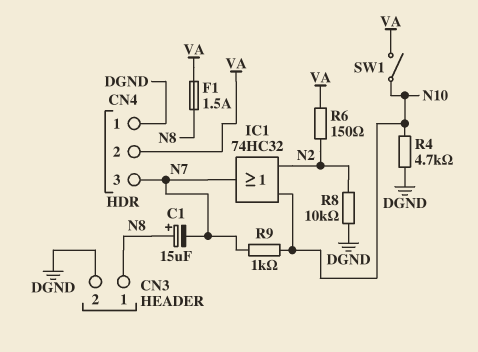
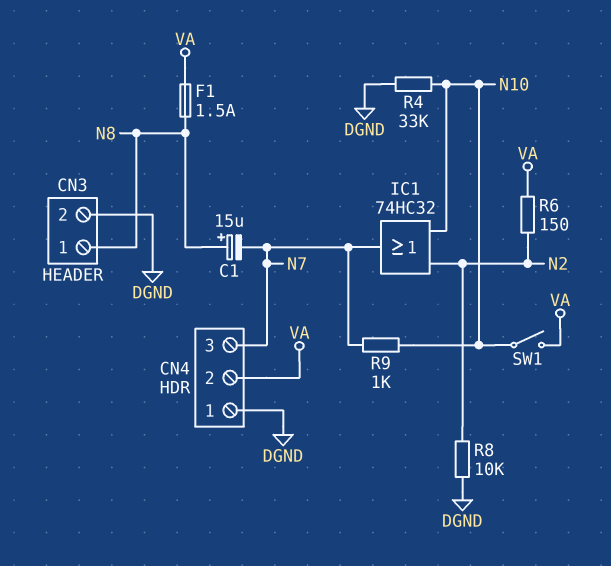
R4: 4.7k (DGND, N10) -> 33k (DGND, N10)

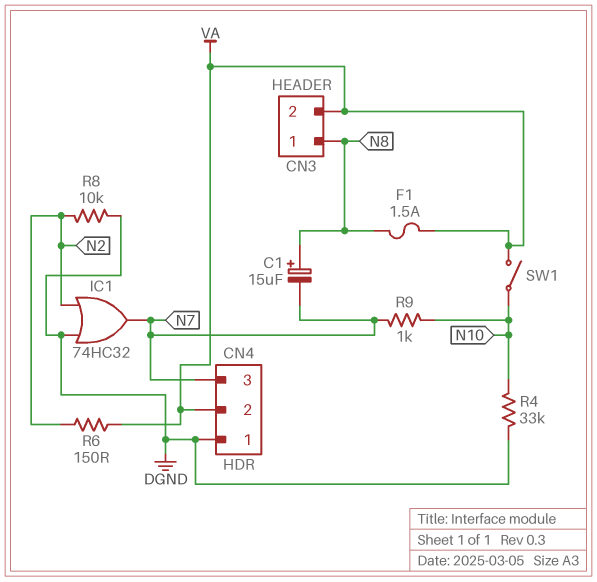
CN3 pin 2: DGND -> VA
IC1: OR 74HC32 (in N2, in N10, out N7) -> OR 74HC32 (in DGND, in N2, out N7)

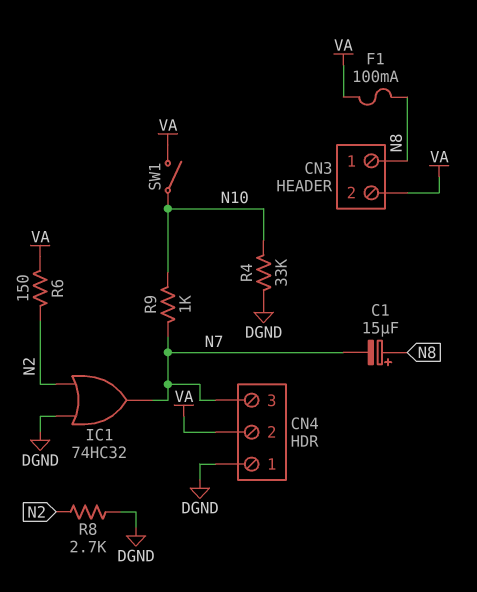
F1: 1.5A (N8, VA) -> 100mA (N8, VA)
R8: 10k (DGND, N2) -> 2.7k (DGND, N2)

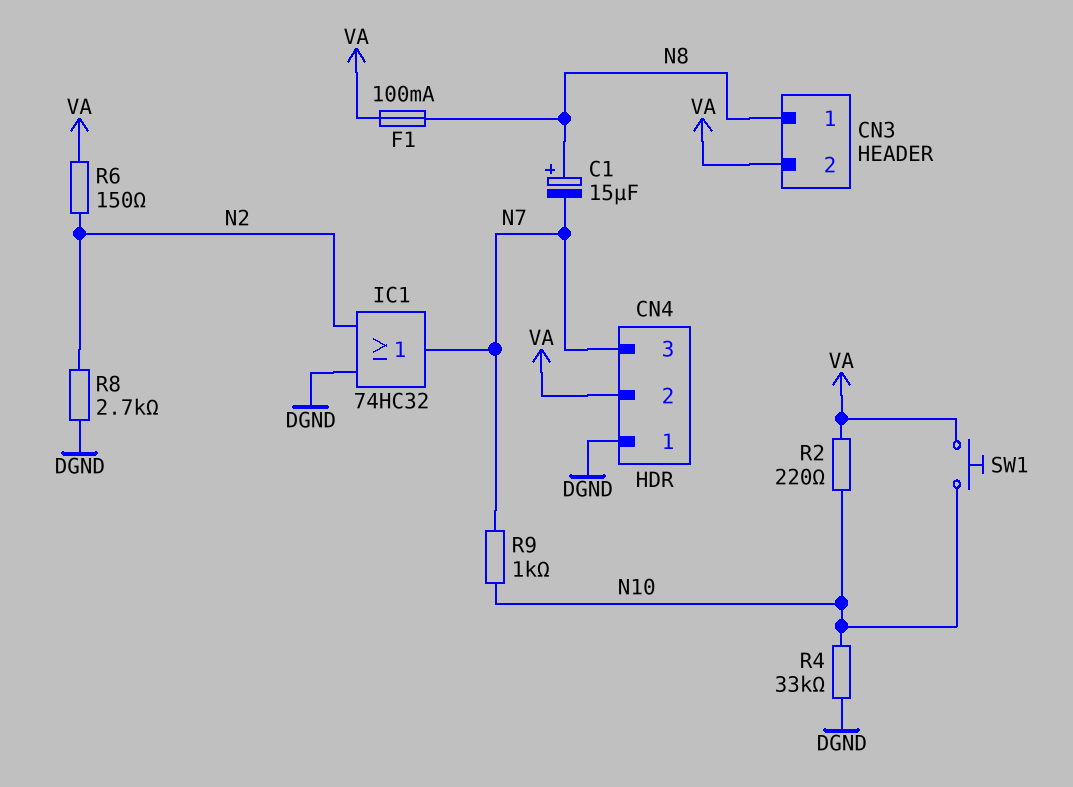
R2: none -> 220 (N10, VA)
SW1: switch (N10, VA) -> button (N10, VA)

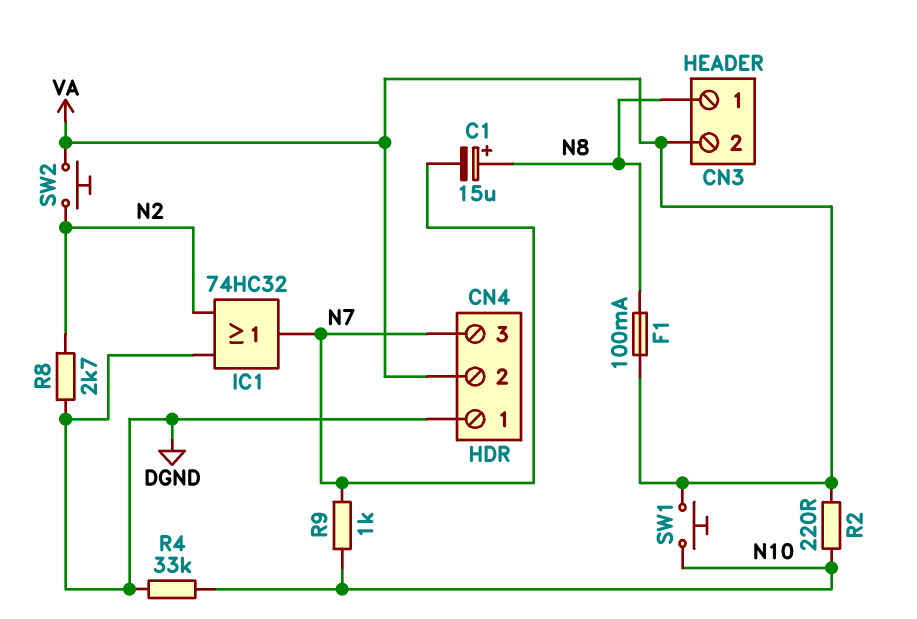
R6: 150 (N2, VA) -> none
SW2: none -> button (N2, VA)

